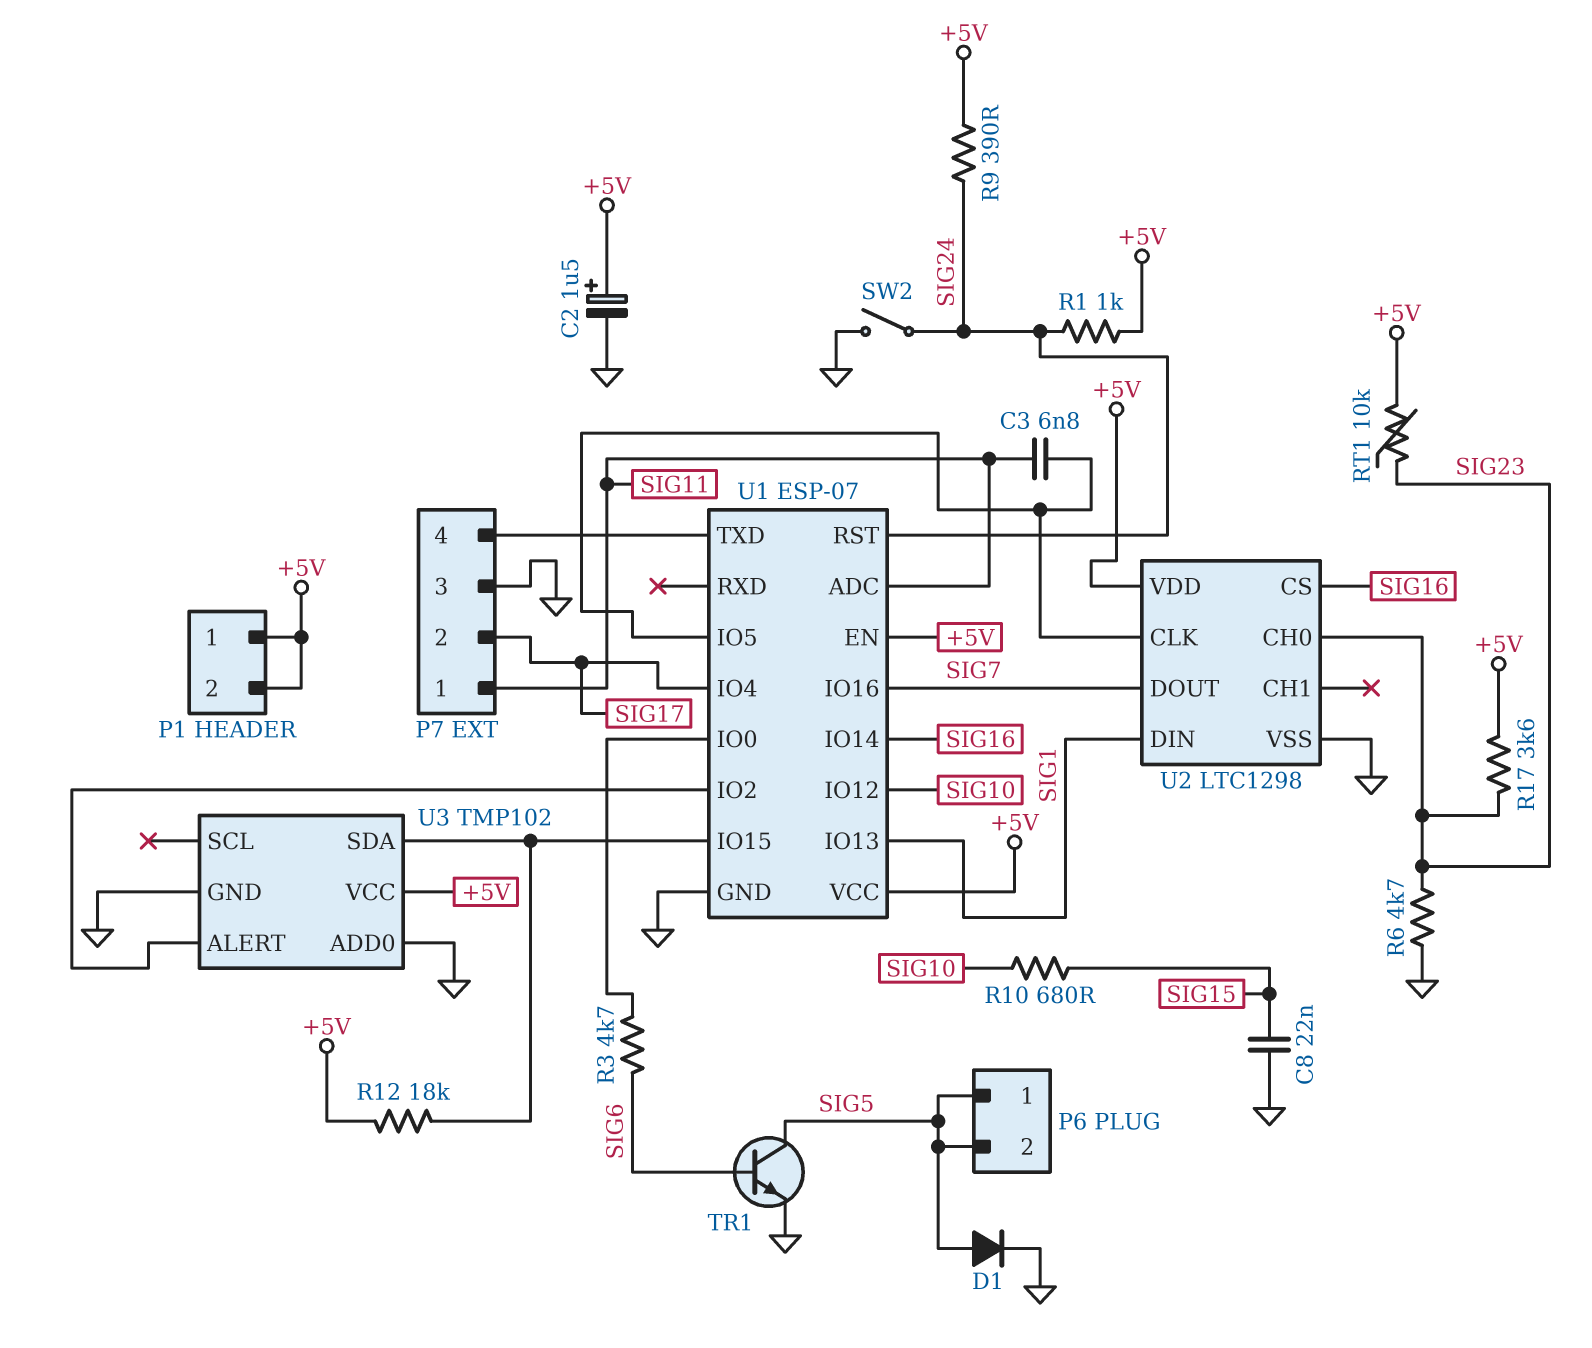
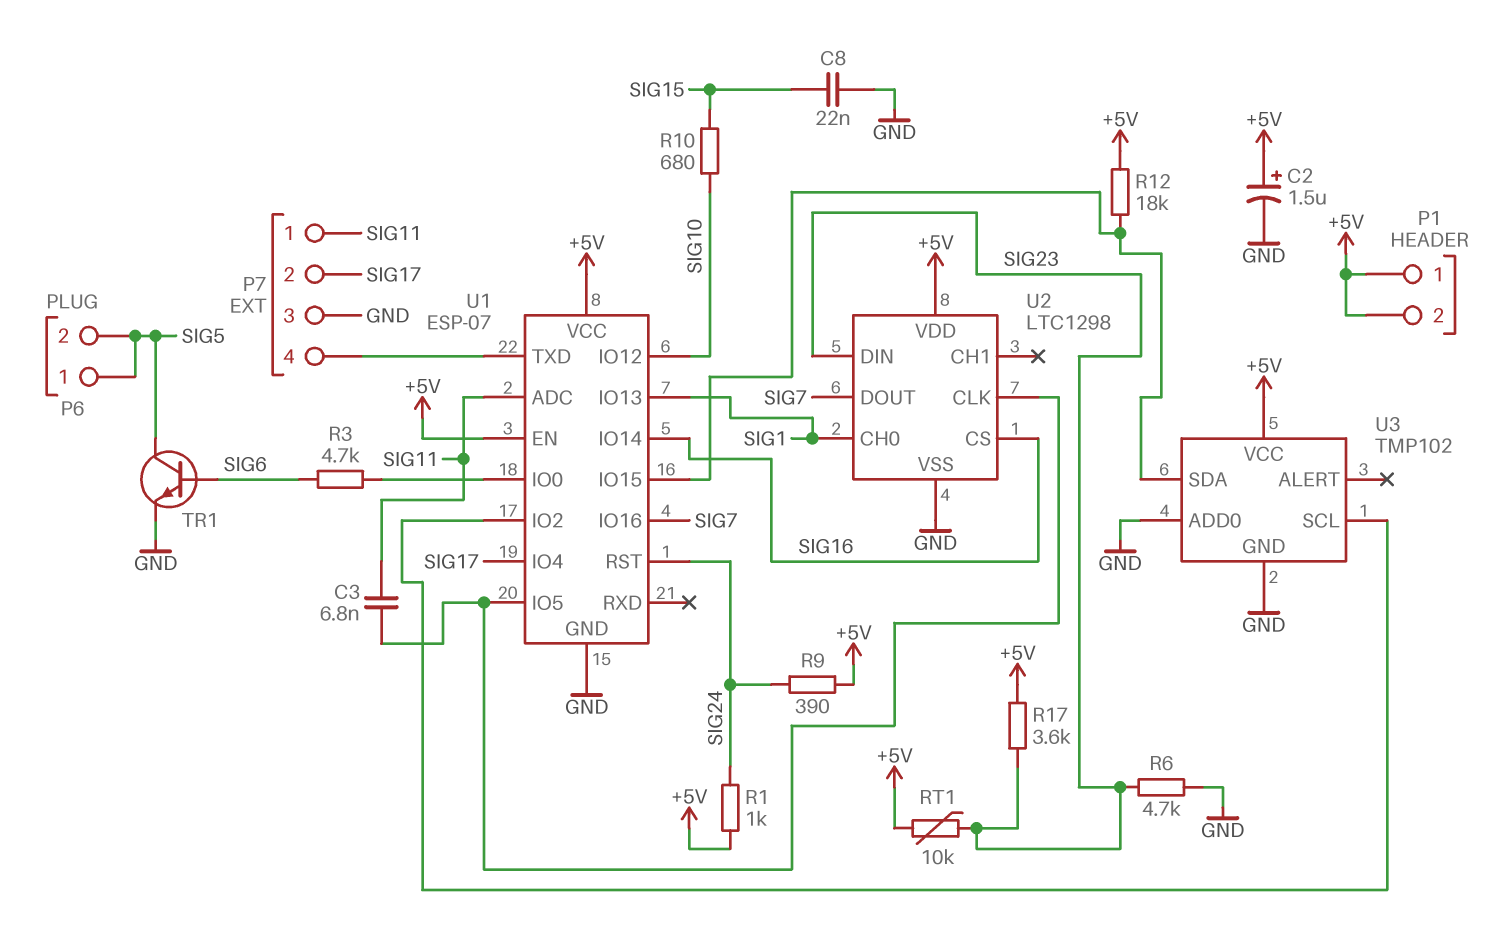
D1: diode (A SIG5, K GND) -> none
SW2: switch (GND, SIG24) -> none
U2 pin CH0: SIG23 -> SIG1
U2 pin DIN: SIG1 -> SIG23
U3 pin ALERT: U1/IO2 -> none
U3 pin SCL: none -> U1/IO2

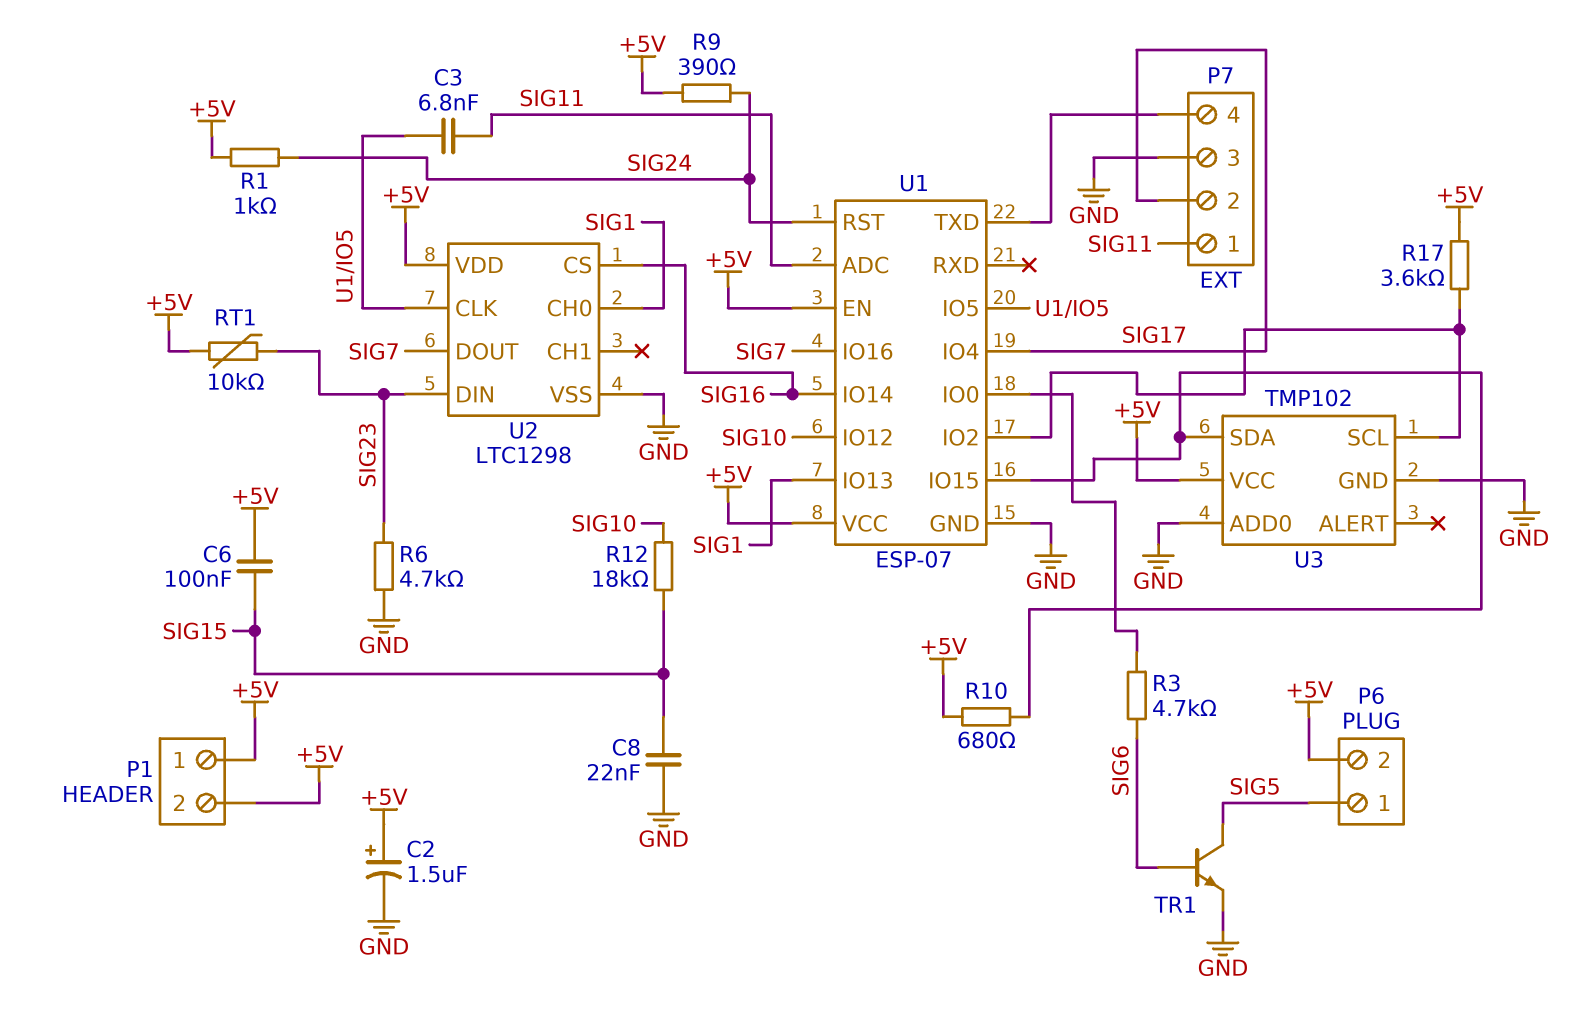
C6: none -> 100nF (+5V, SIG15)
P6 pin 2: SIG5 -> +5V
R10: 680 (SIG10, SIG15) -> 680 (+5V, U1/IO15)
R12: 18k (+5V, U1/IO15) -> 18k (SIG10, SIG15)
R17: 3.6k (+5V, SIG23) -> 3.6k (+5V, U1/IO2)

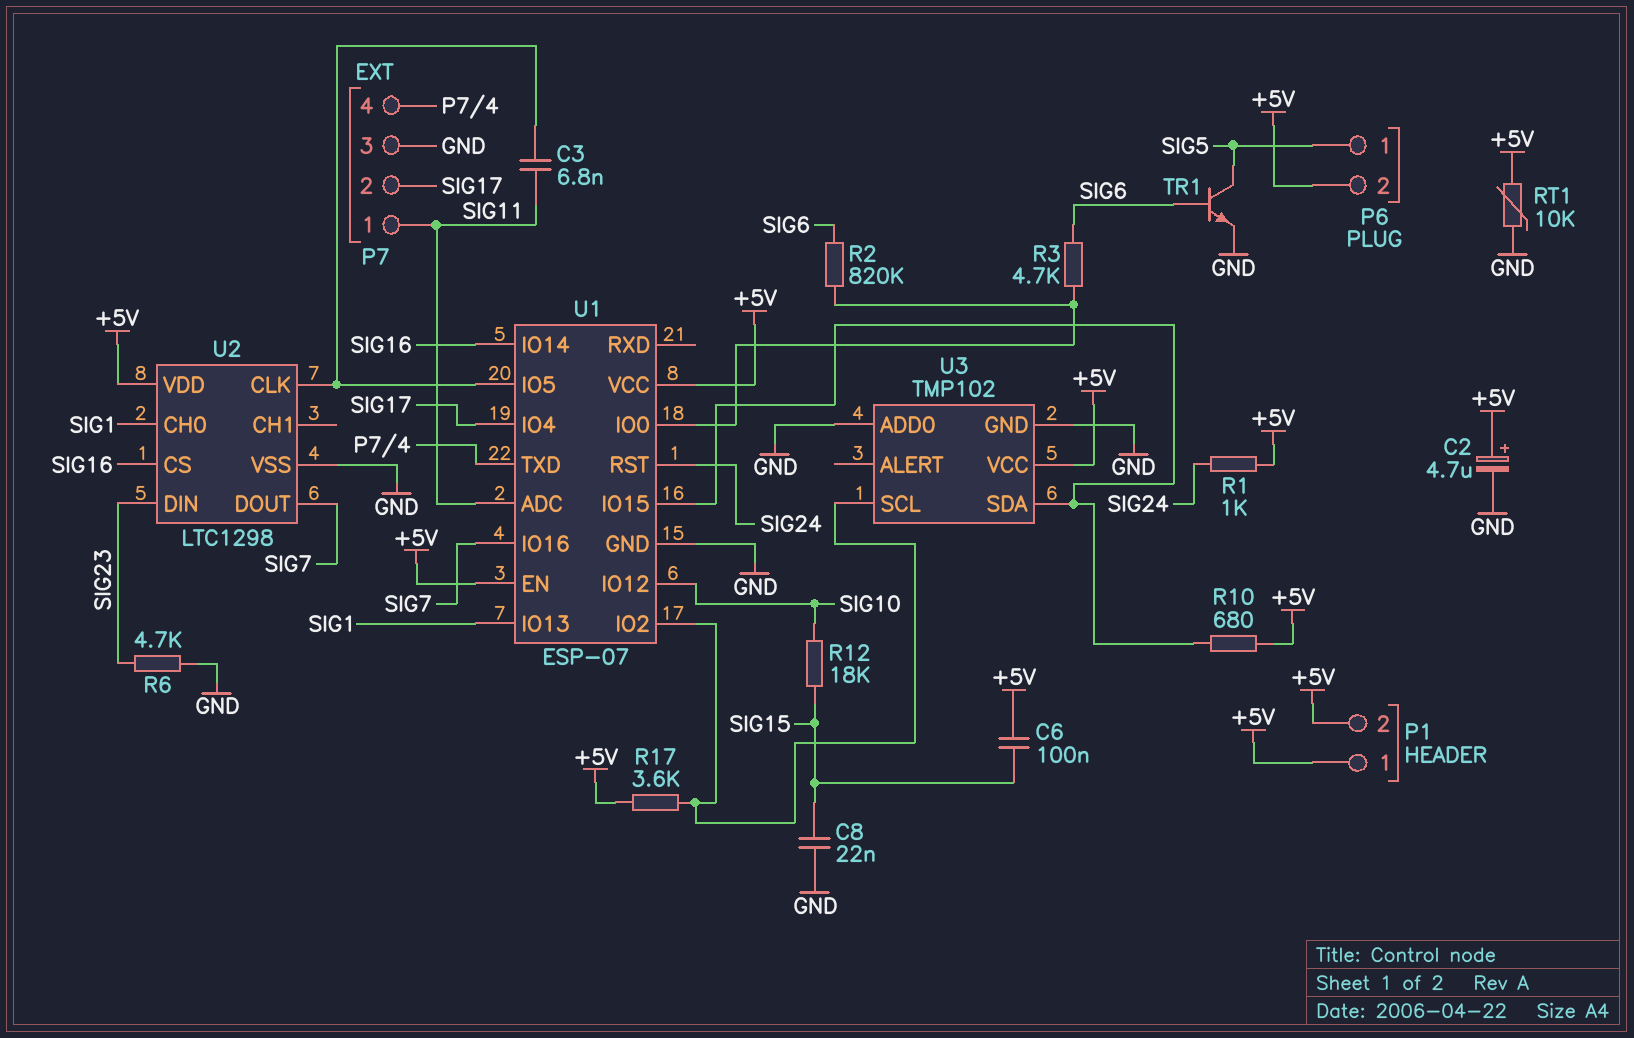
C2: 1.5uF (plus +5V, minus GND) -> 4.7uF (plus +5V, minus GND)
R2: none -> 820k (SIG6, U1/IO0)
R9: 390 (+5V, SIG24) -> none
RT1: 10k (+5V, SIG23) -> 10k (+5V, GND)

